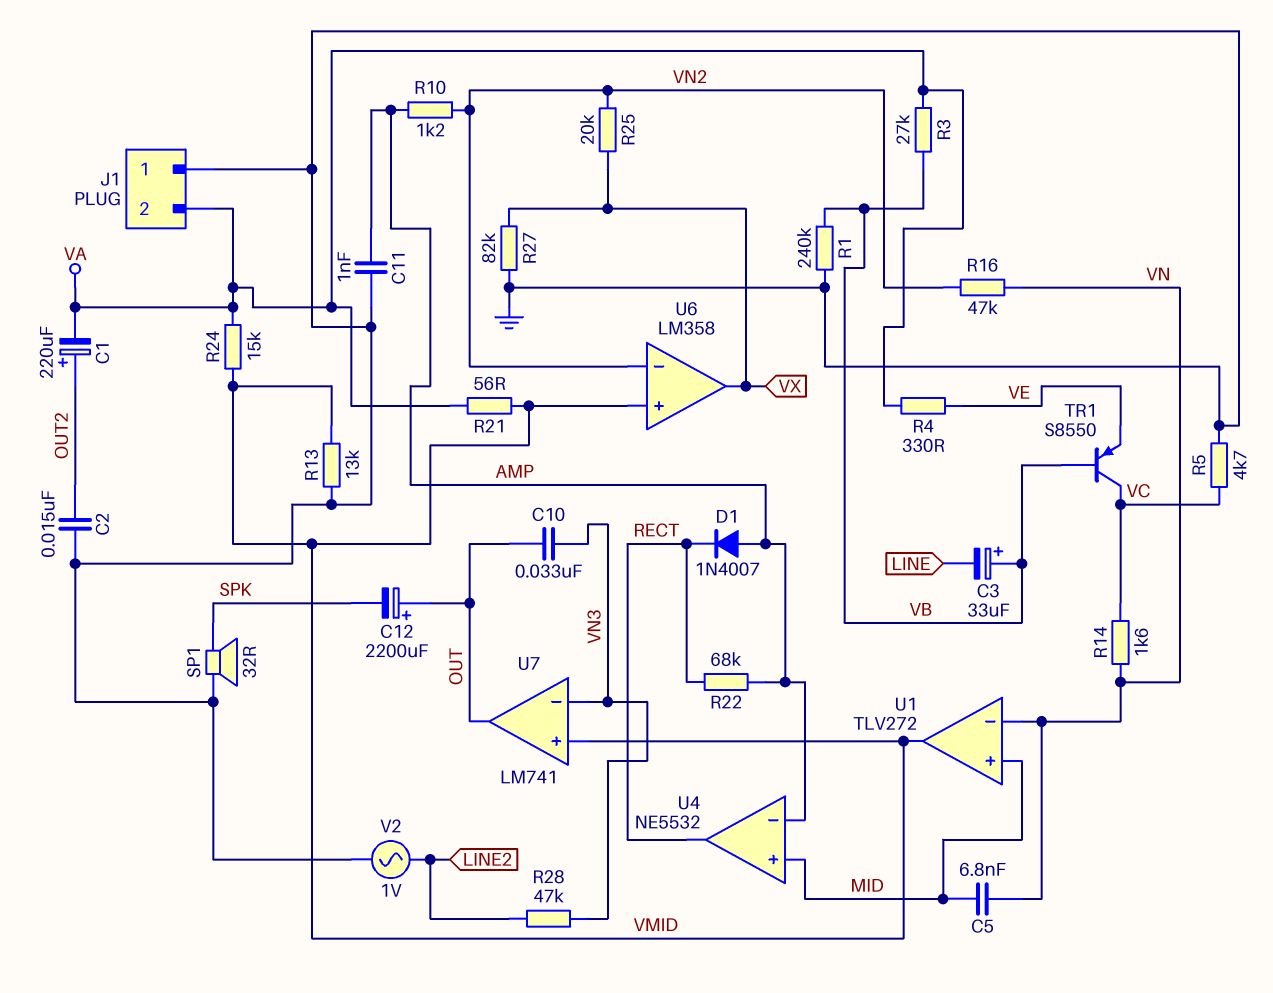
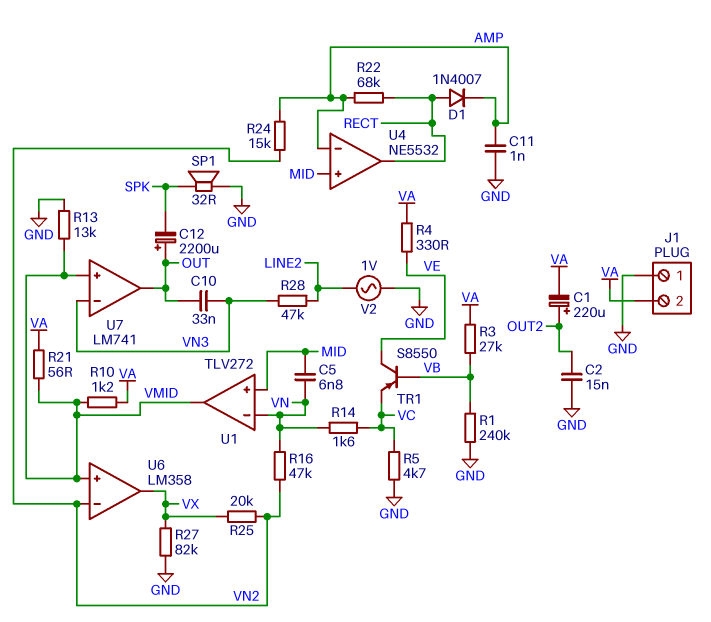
C3: 33uF (plus VB, minus LINE) -> none
D1: diode 1N4007 (A AMP, K RECT) -> diode 1N4007 (A RECT, K AMP)
R10: 1.2k (AMP, VN2) -> 1.2k (VA, VMID)
R24: 15k (VA, VMID) -> 15k (AMP, VN2)
TR1: PNP S8550 (B VB, C VC, E VE) -> PNP S8550 (B VB, C VE, E VC)

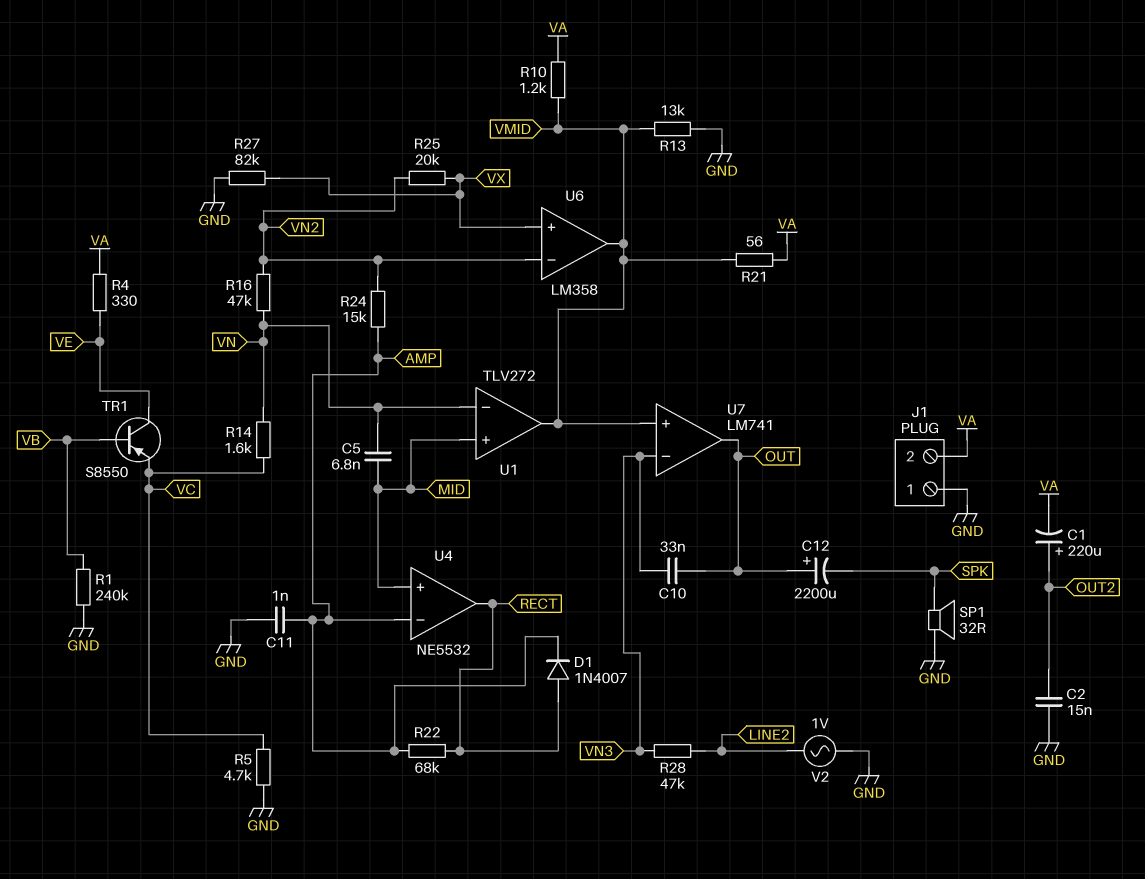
R3: 27k (VA, VB) -> none
U6 pin in+: VMID -> VX
U6 pin out: VX -> VMID

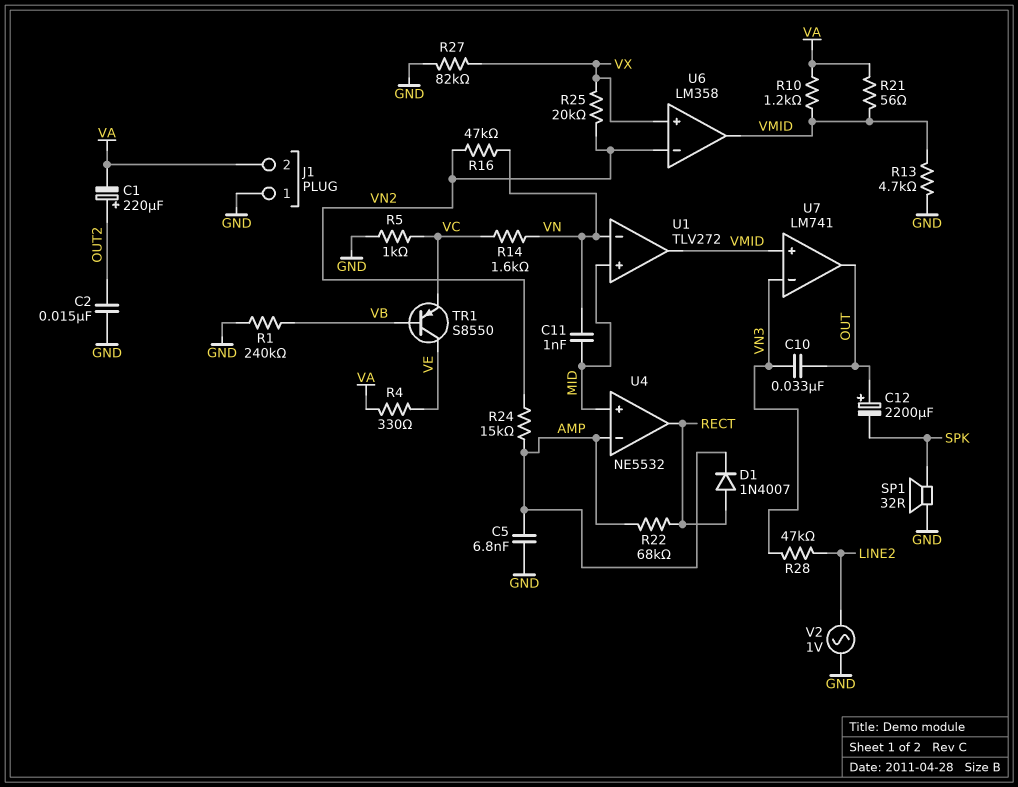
C5: 6.8nF (MID, VN) -> 6.8nF (AMP, GND)
C11: 1nF (AMP, GND) -> 1nF (MID, VN)
R5: 4.7k (GND, VC) -> 1k (GND, VC)
R13: 13k (GND, VMID) -> 4.7k (GND, VMID)

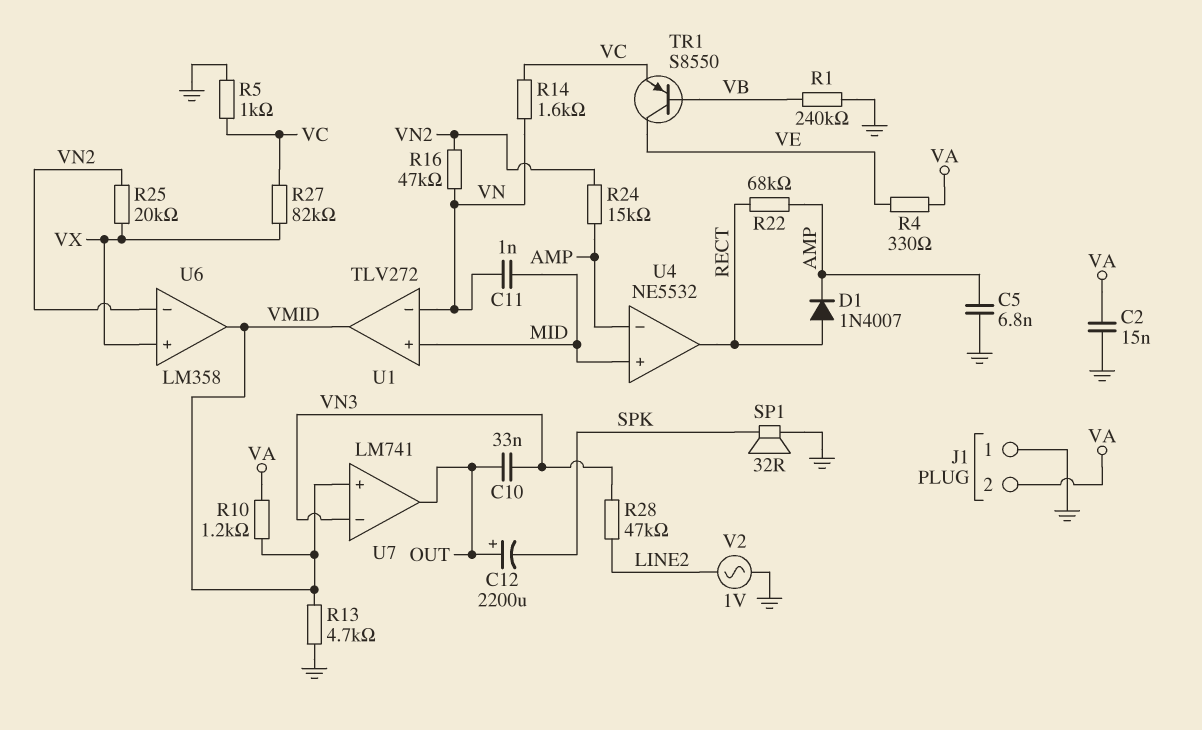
C1: 220uF (plus OUT2, minus VA) -> none
C2: 15nF (GND, OUT2) -> 15nF (GND, VA)
R21: 56 (VA, VMID) -> none
R27: 82k (GND, VX) -> 82k (VC, VX)

